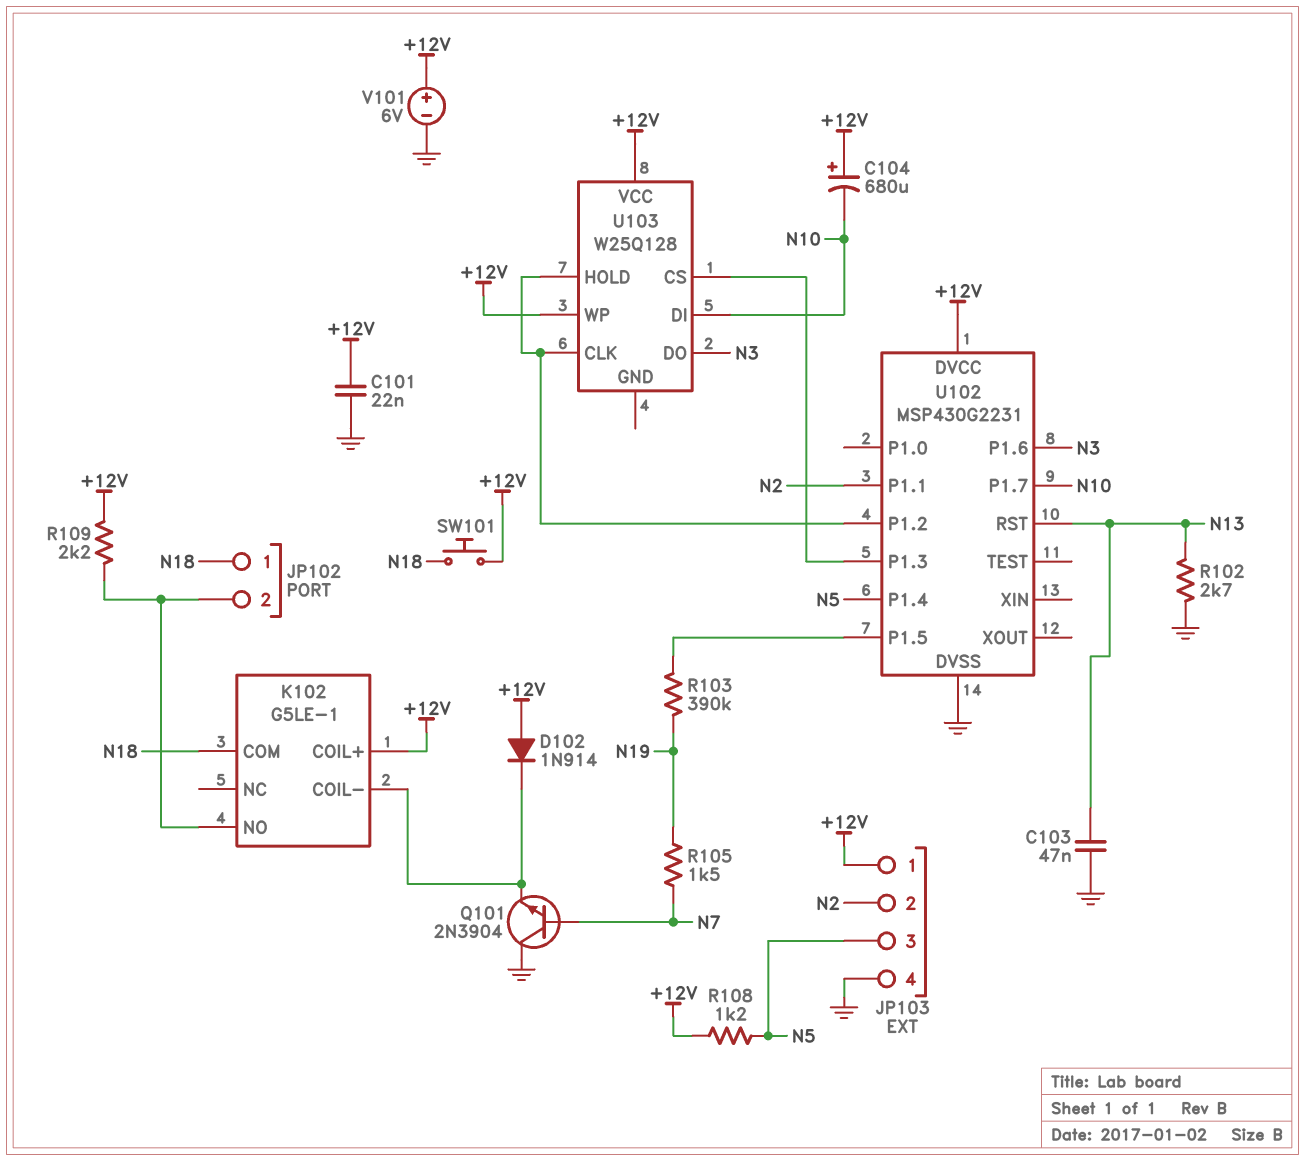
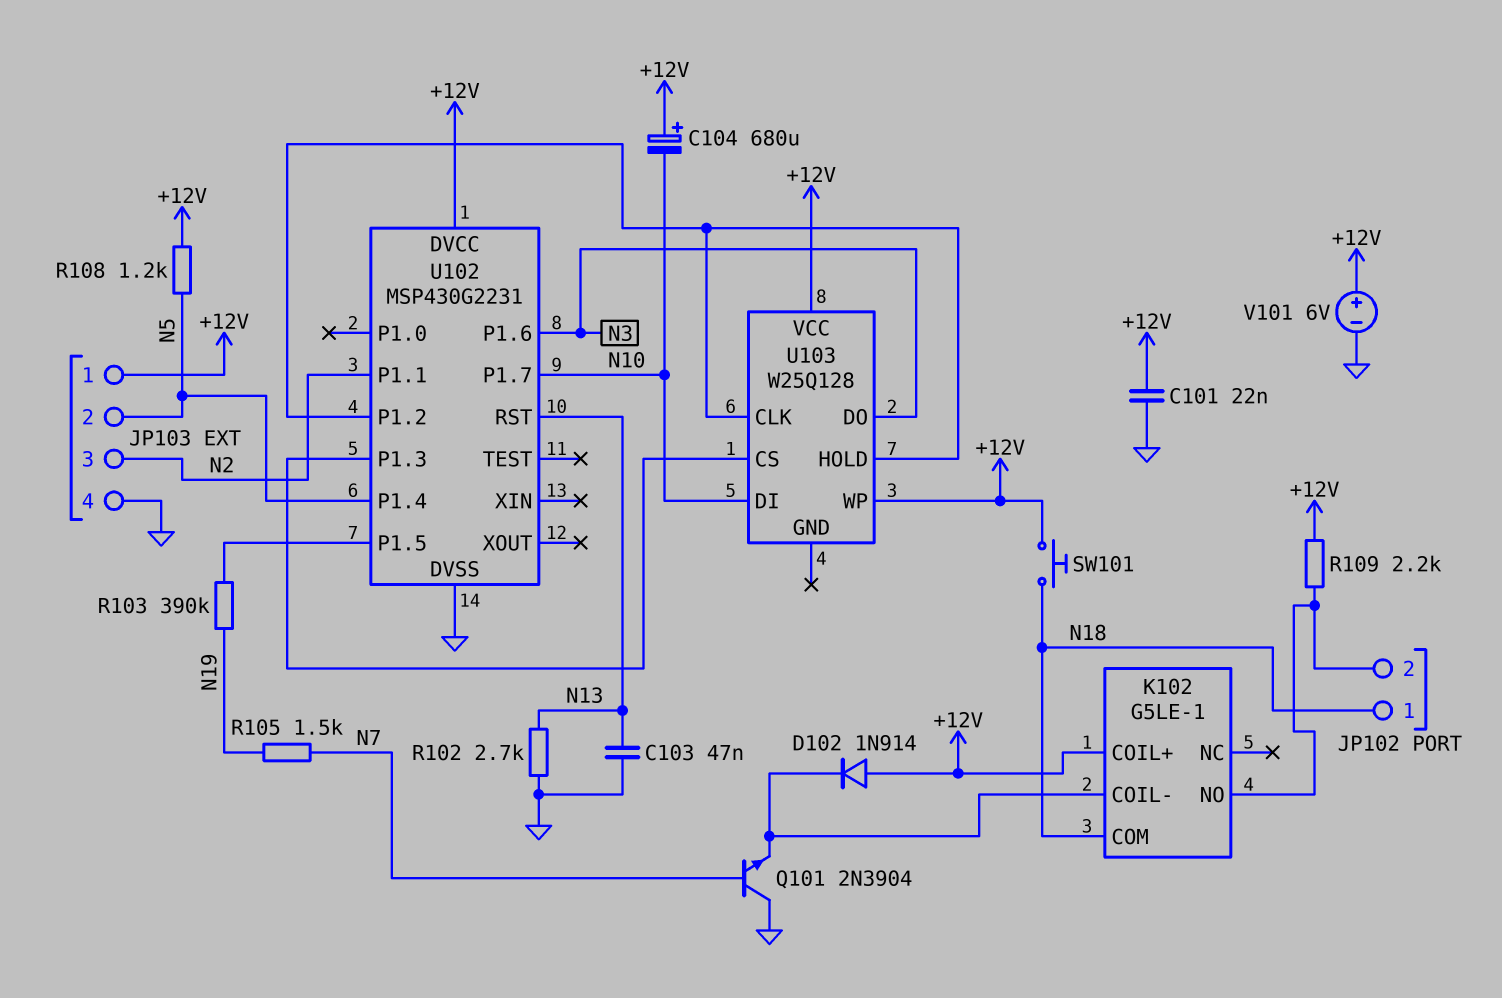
JP103 pin 2: N2 -> N5
JP103 pin 3: N5 -> N2

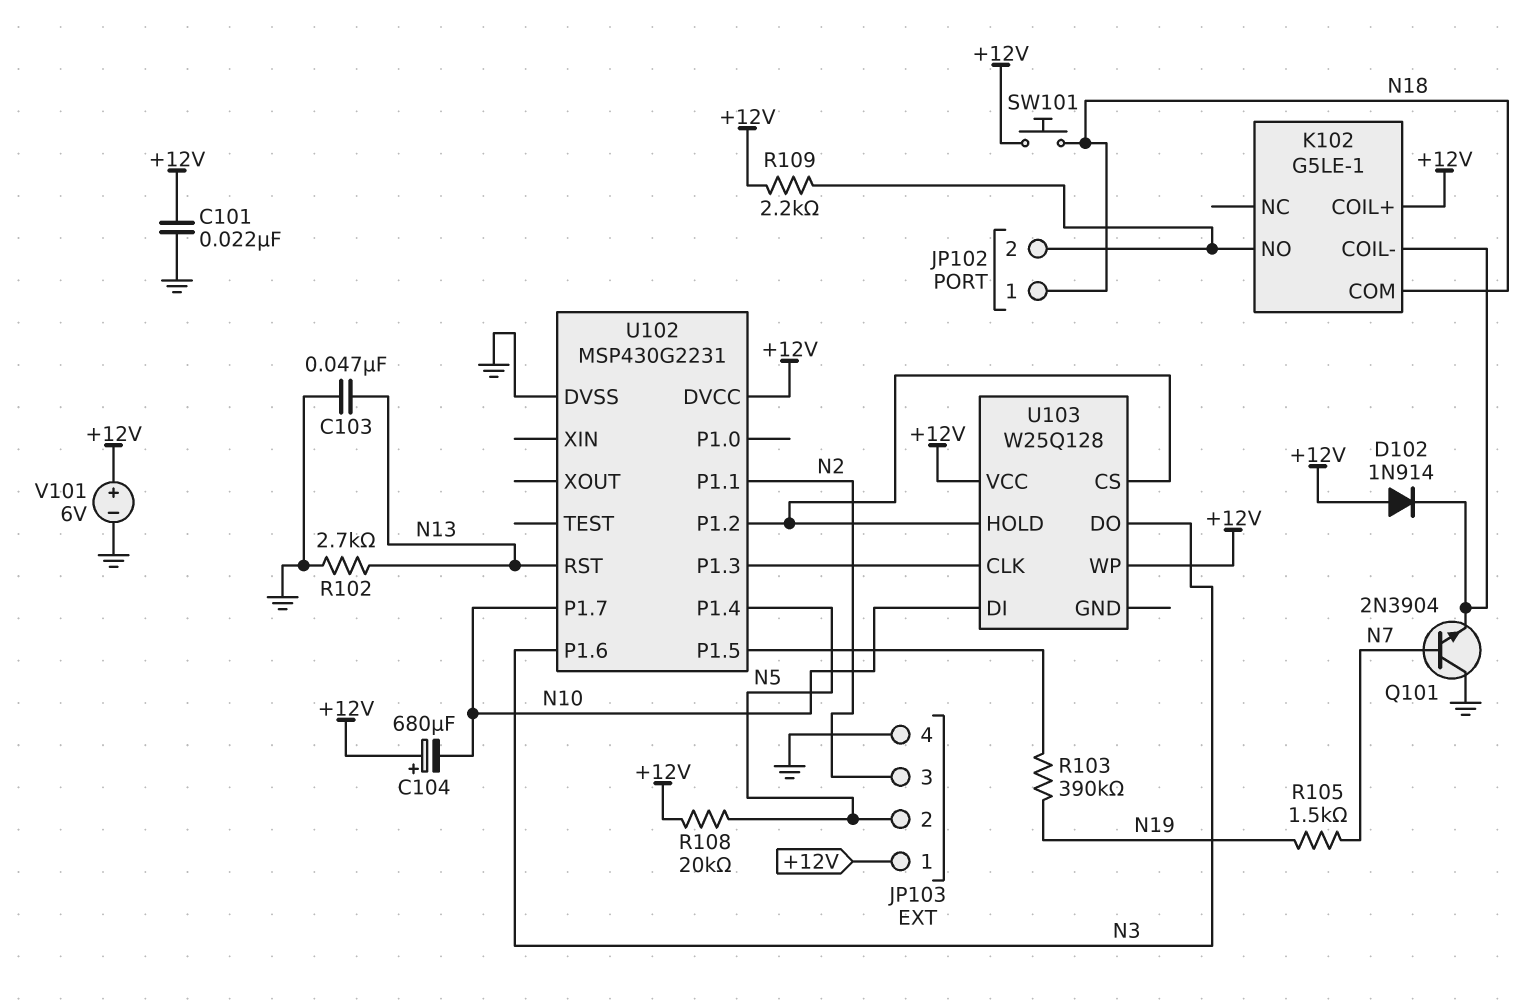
R108: 1.2k (+12V, N5) -> 20k (+12V, N5)
U103 pin CLK: U102/P1.2 -> U102/P1.3
U103 pin CS: U102/P1.3 -> U102/P1.2

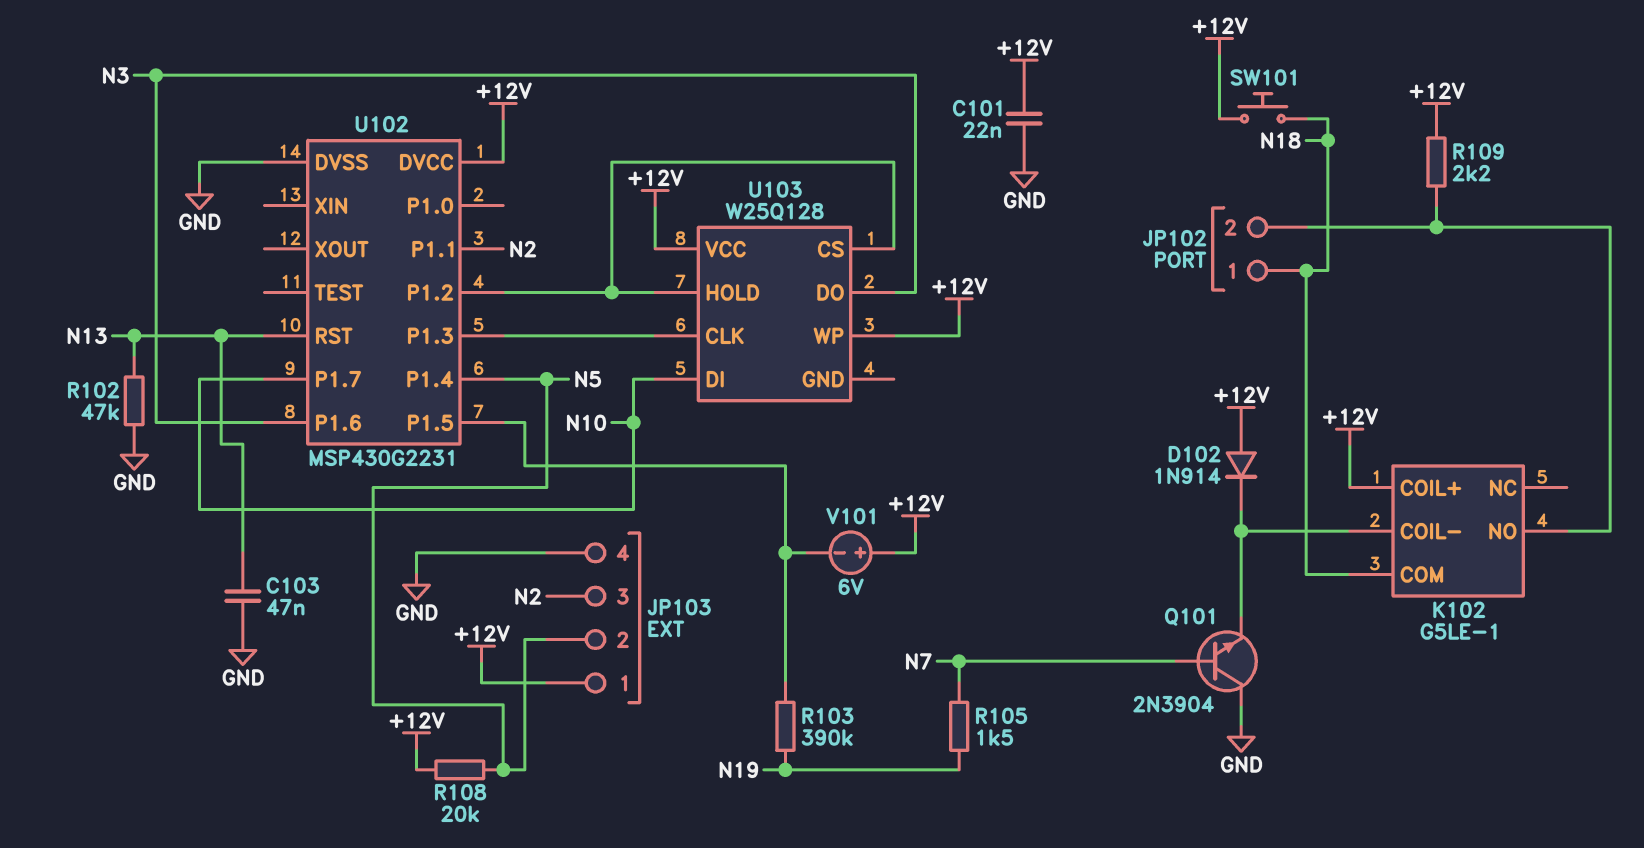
C104: 680uF (plus +12V, minus N10) -> none
R102: 2.7k (GND, N13) -> 47k (GND, N13)
V101: 6V (plus +12V, minus GND) -> 6V (plus +12V, minus U102/P1.5)

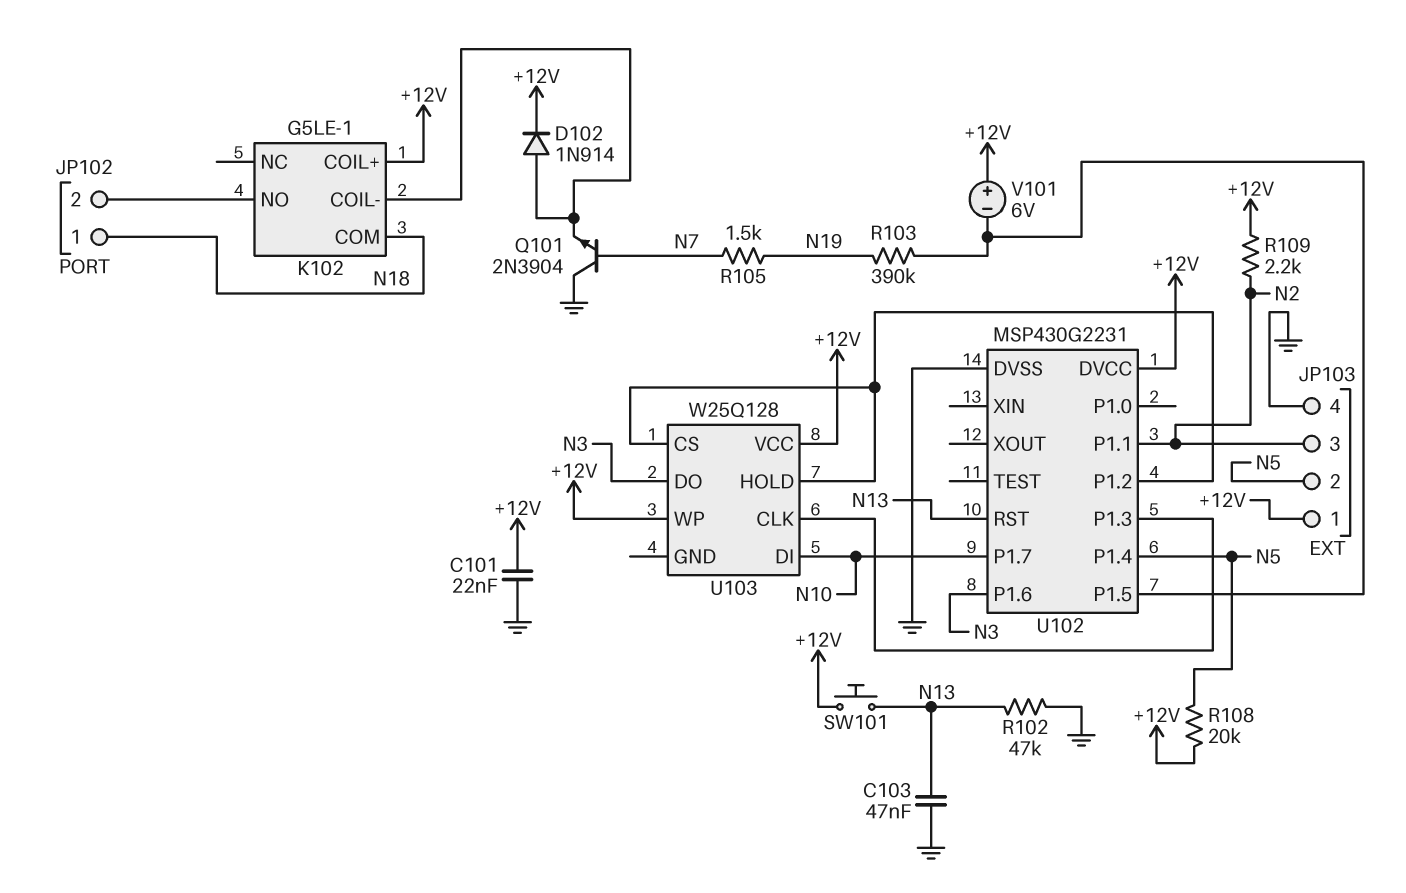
D102: diode 1N914 (A +12V, K K102/COIL-) -> diode 1N914 (A K102/COIL-, K +12V)
R109: 2.2k (+12V, JP102/2) -> 2.2k (+12V, N2)
SW101: button (+12V, N18) -> button (+12V, N13)

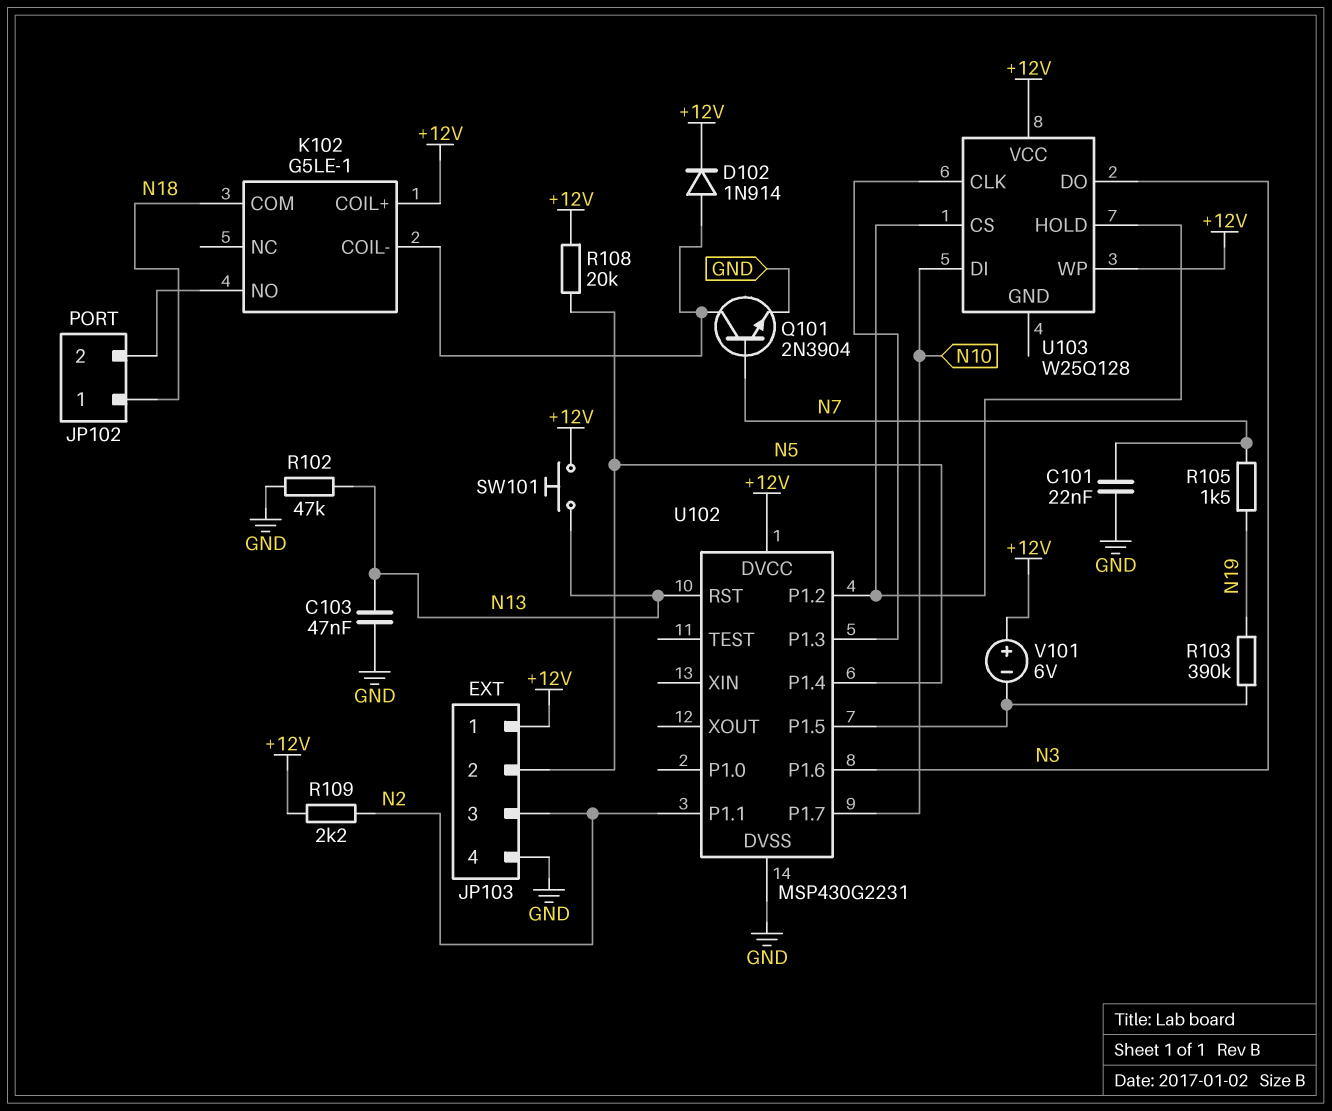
C101: 22nF (+12V, GND) -> 22nF (GND, N7)
Q101: NPN 2N3904 (B N7, C GND, E K102/COIL-) -> NPN 2N3904 (B N7, C K102/COIL-, E GND)

